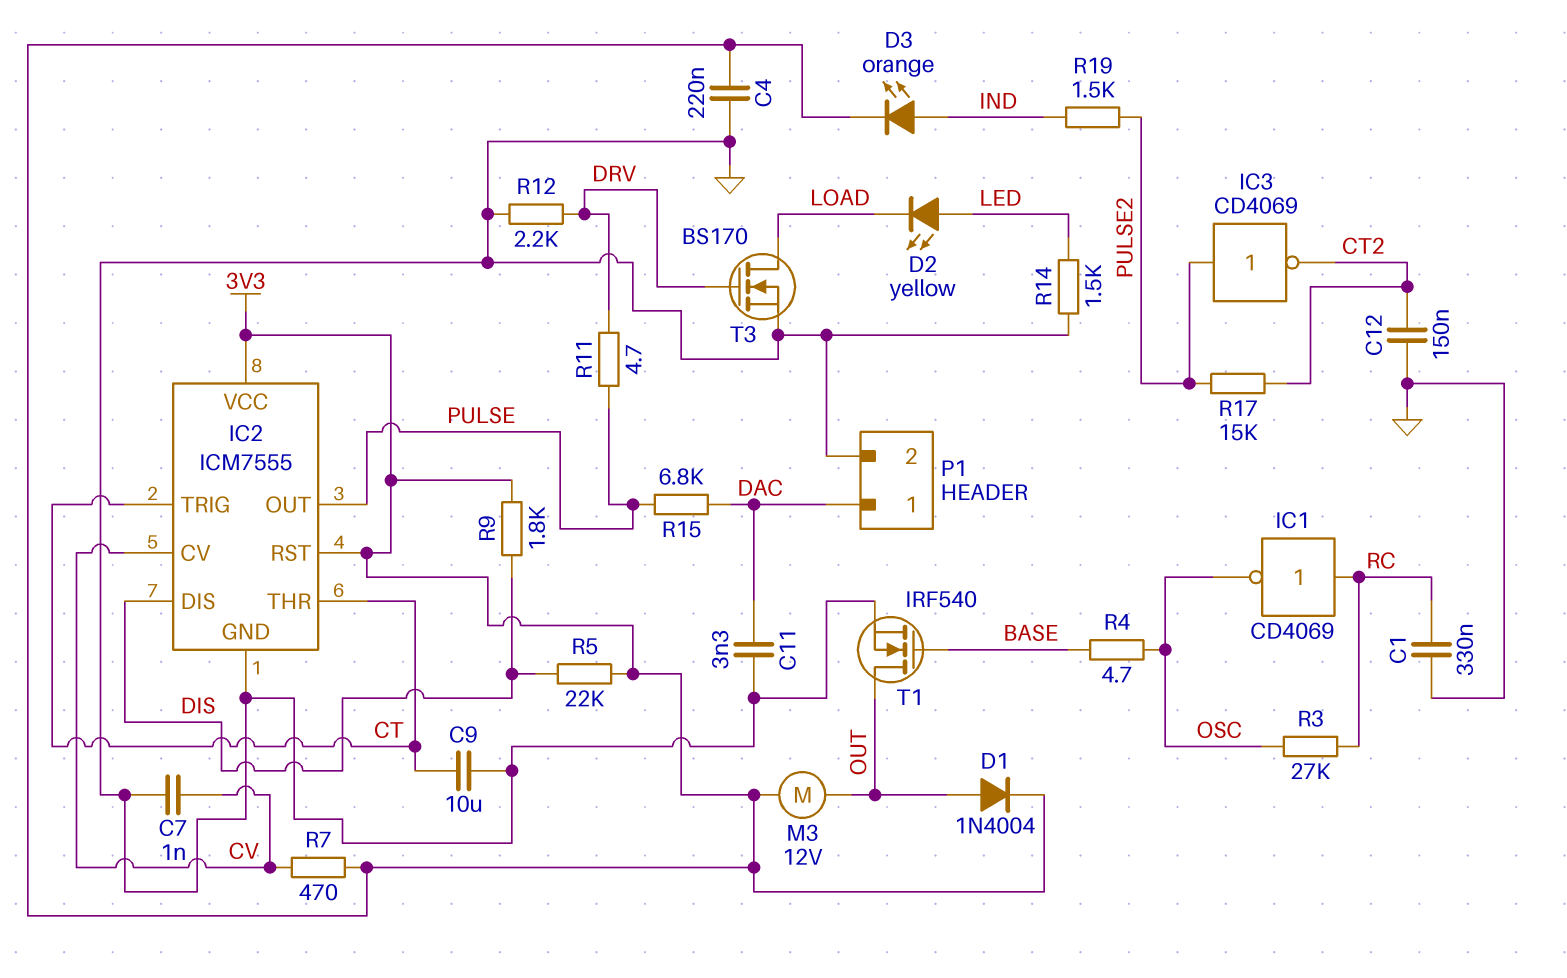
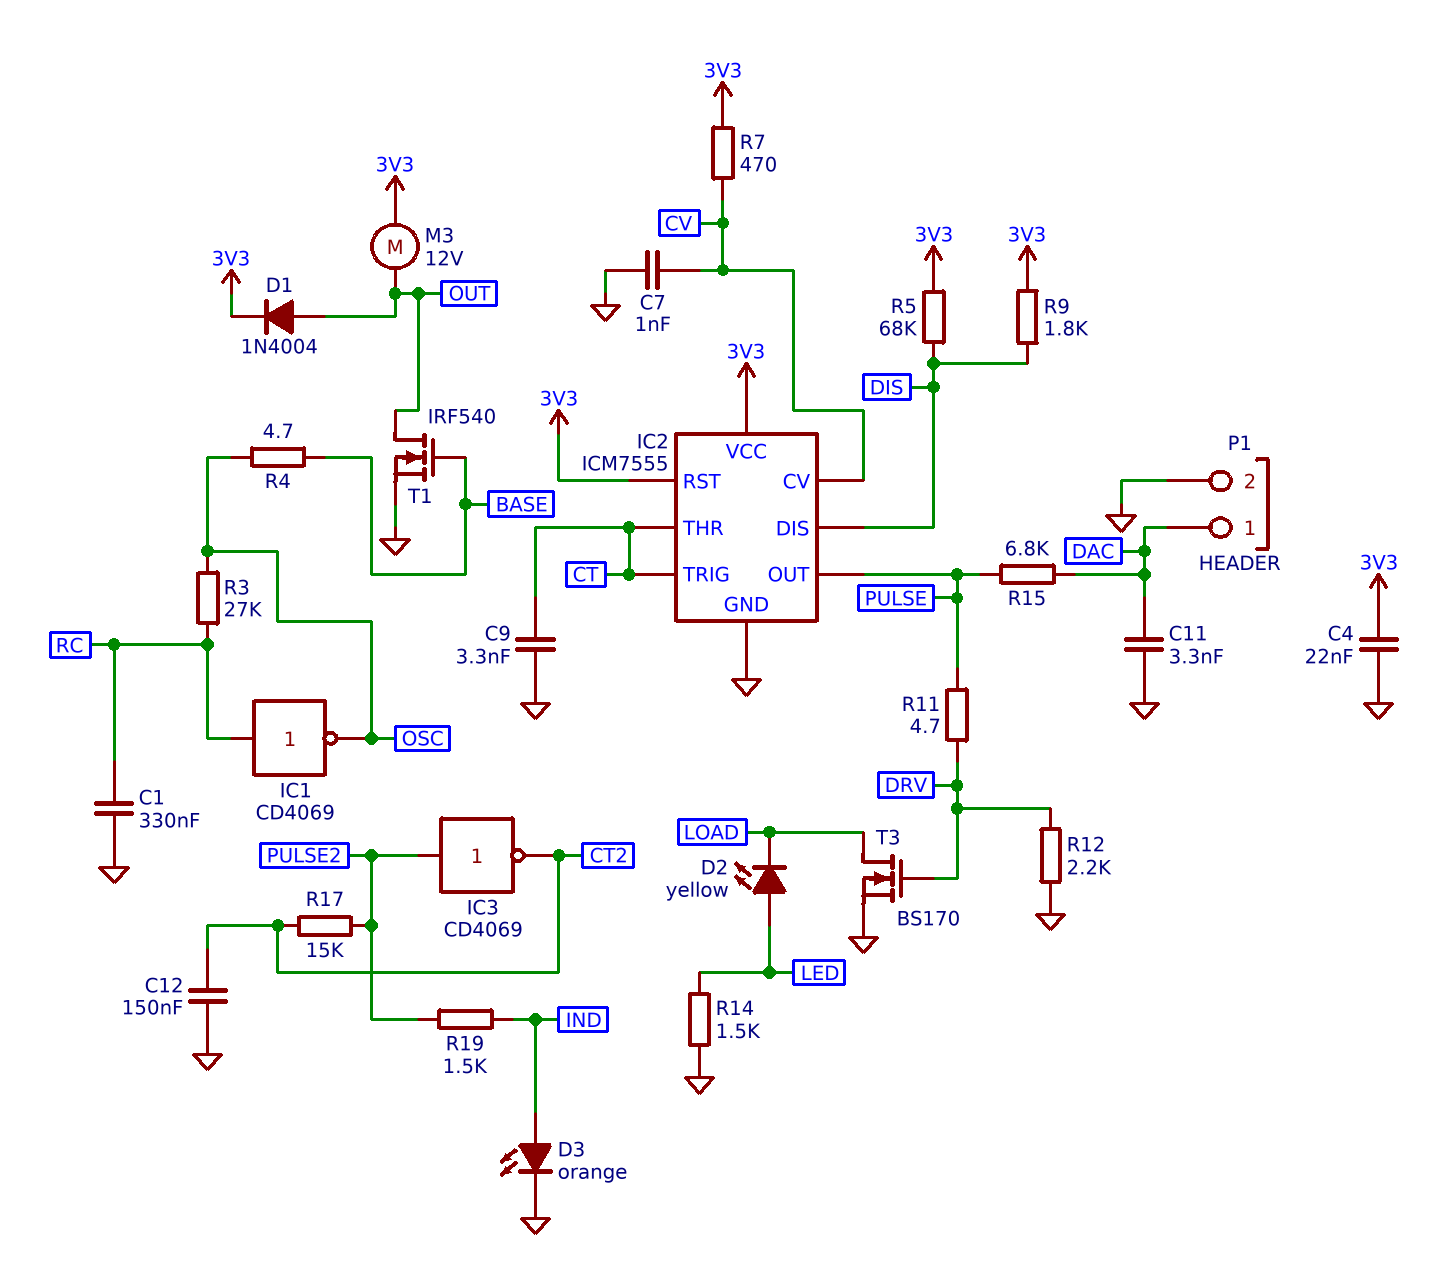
C4: 220nF (3V3, GND) -> 22nF (3V3, GND)
C9: 10uF (CT, GND) -> 3.3nF (CT, GND)
D3: LED orange (A IND, K 3V3) -> LED orange (A IND, K GND)
R5: 22k (3V3, DIS) -> 68k (3V3, DIS)

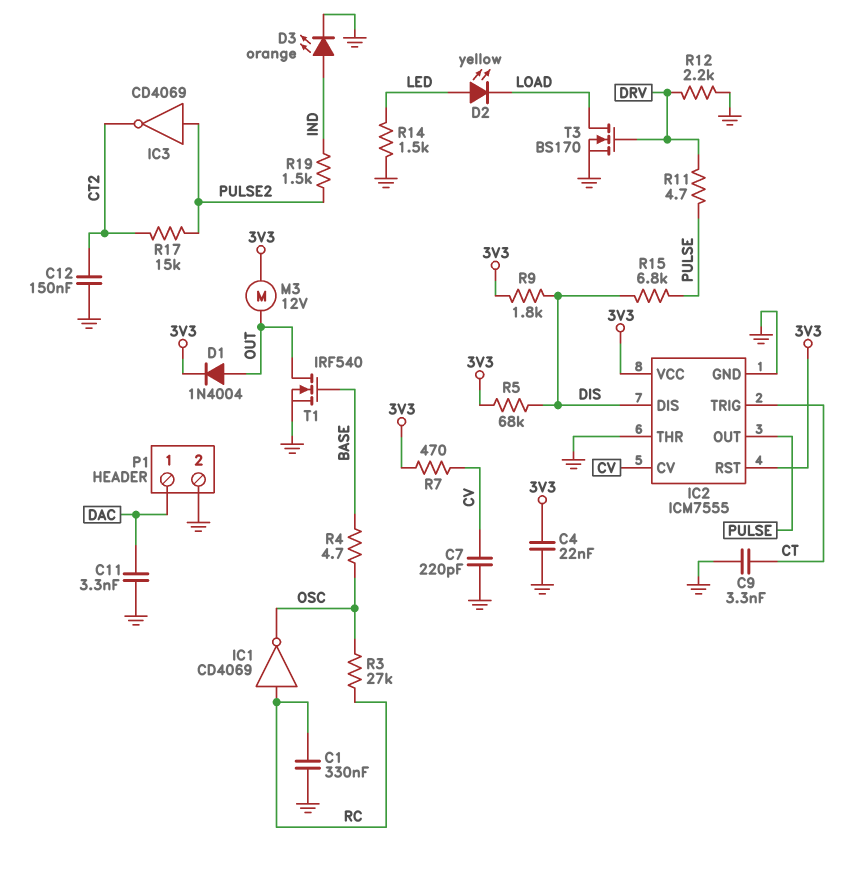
C7: 1nF (CV, GND) -> 220pF (CV, GND)
IC2 pin THR: CT -> GND
R15: 6.8k (DAC, PULSE) -> 6.8k (DIS, PULSE)

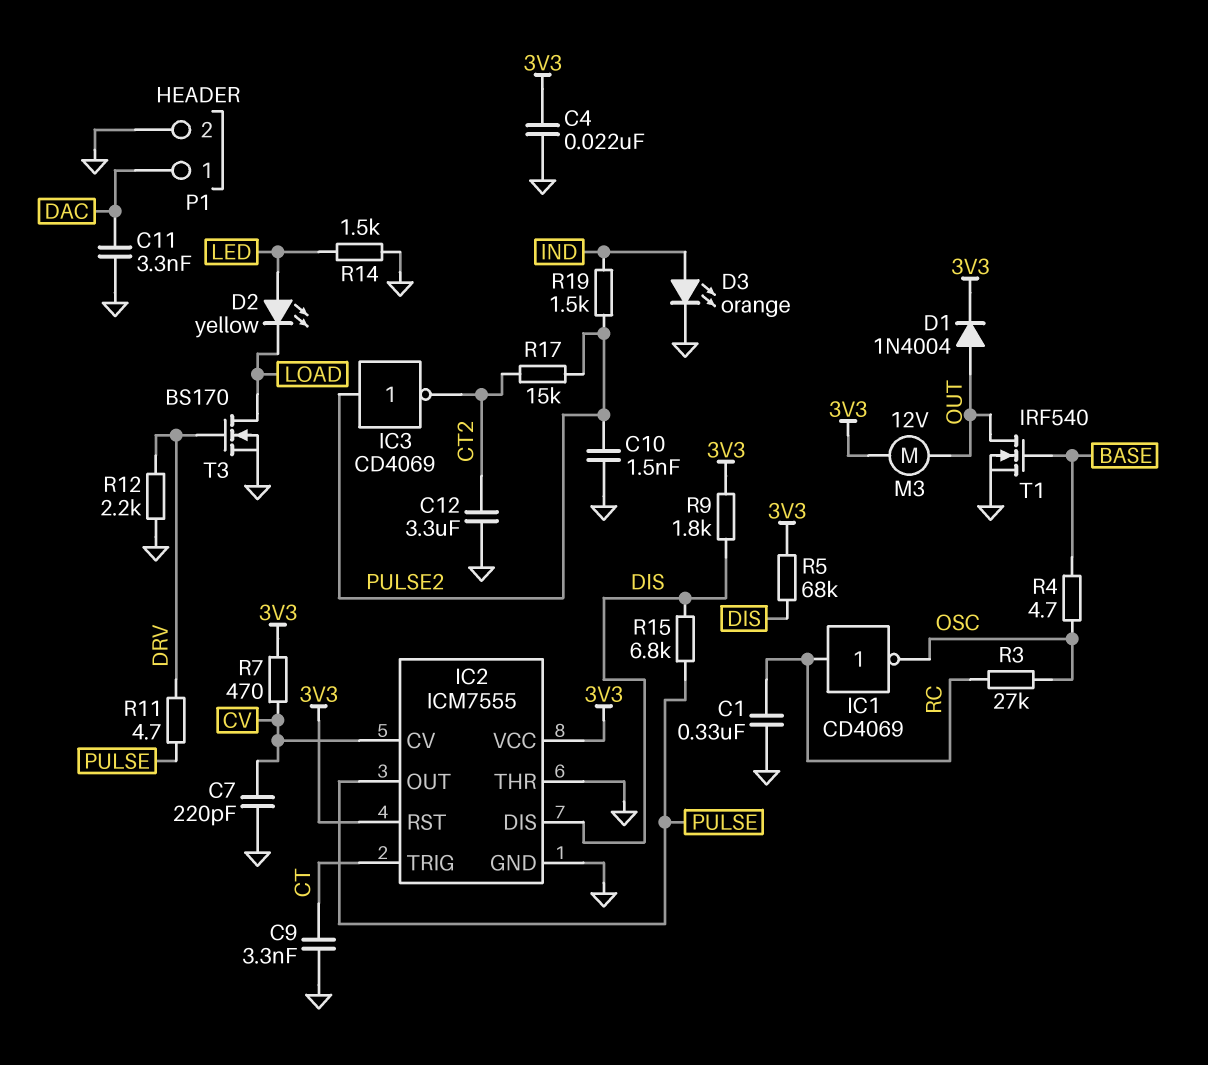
C10: none -> 1.5nF (GND, PULSE2)
C12: 150nF (CT2, GND) -> 3.3uF (CT2, GND)

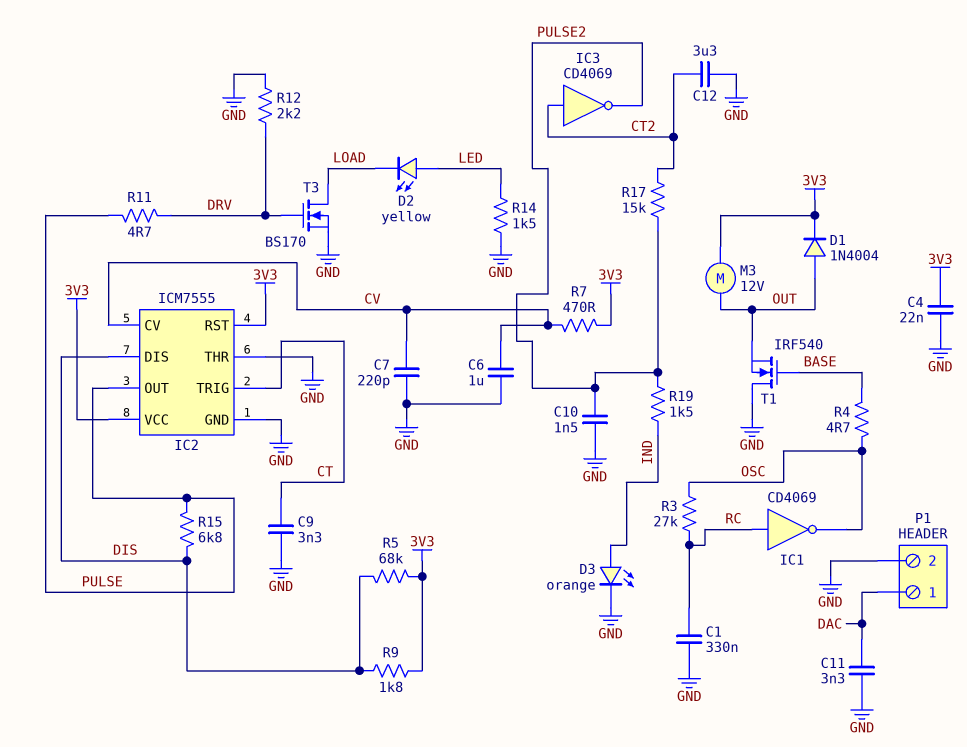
C6: none -> 1uF (CV, GND)
IC3: NOT CD4069 (in PULSE2, out CT2) -> NOT CD4069 (in CT2, out PULSE2)
T1: NMOS IRF540 (G BASE, D OUT, S GND) -> NMOS IRF540 (G BASE, D GND, S OUT)

